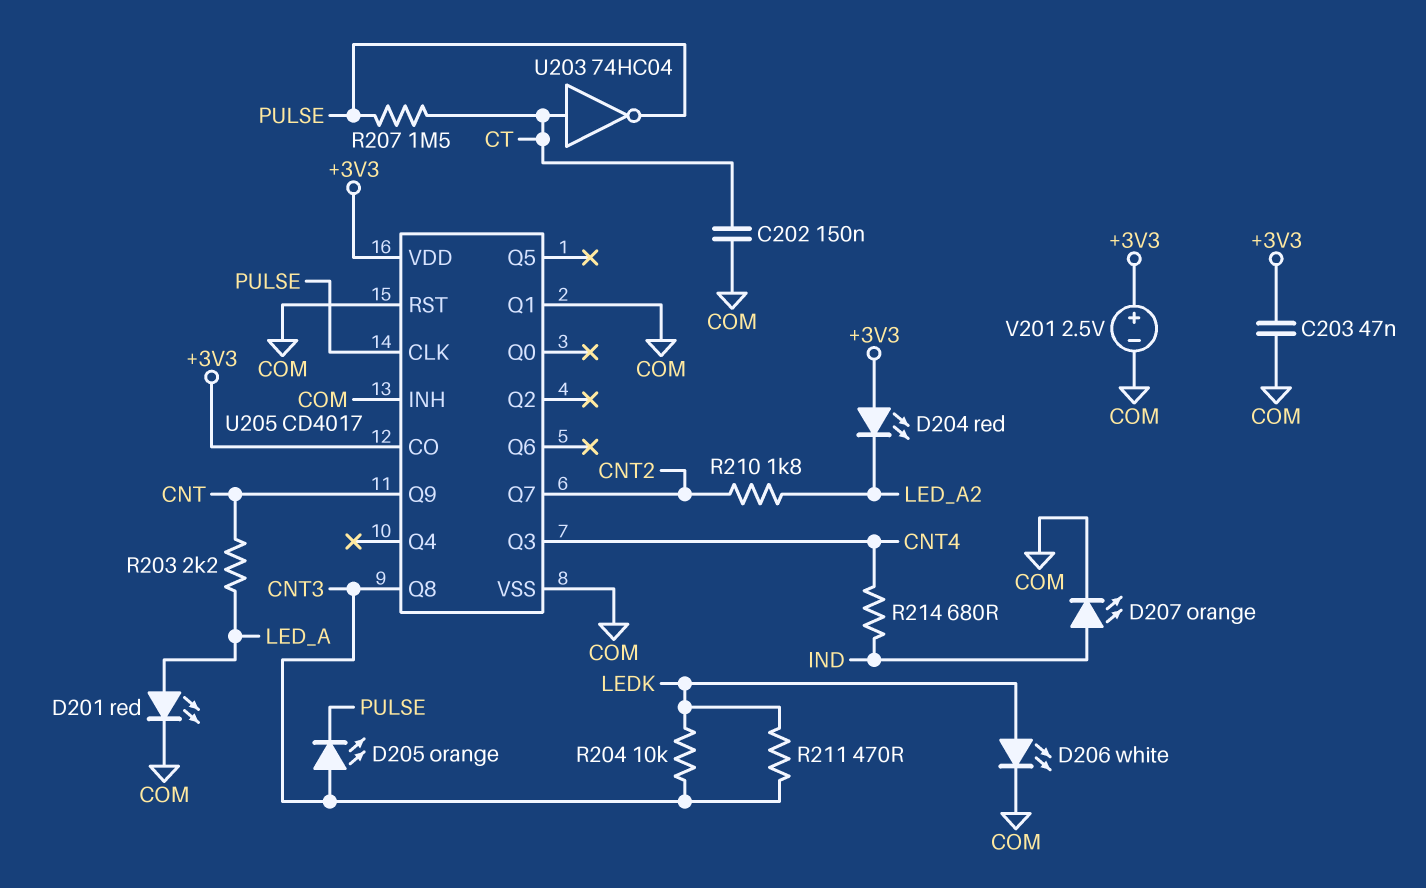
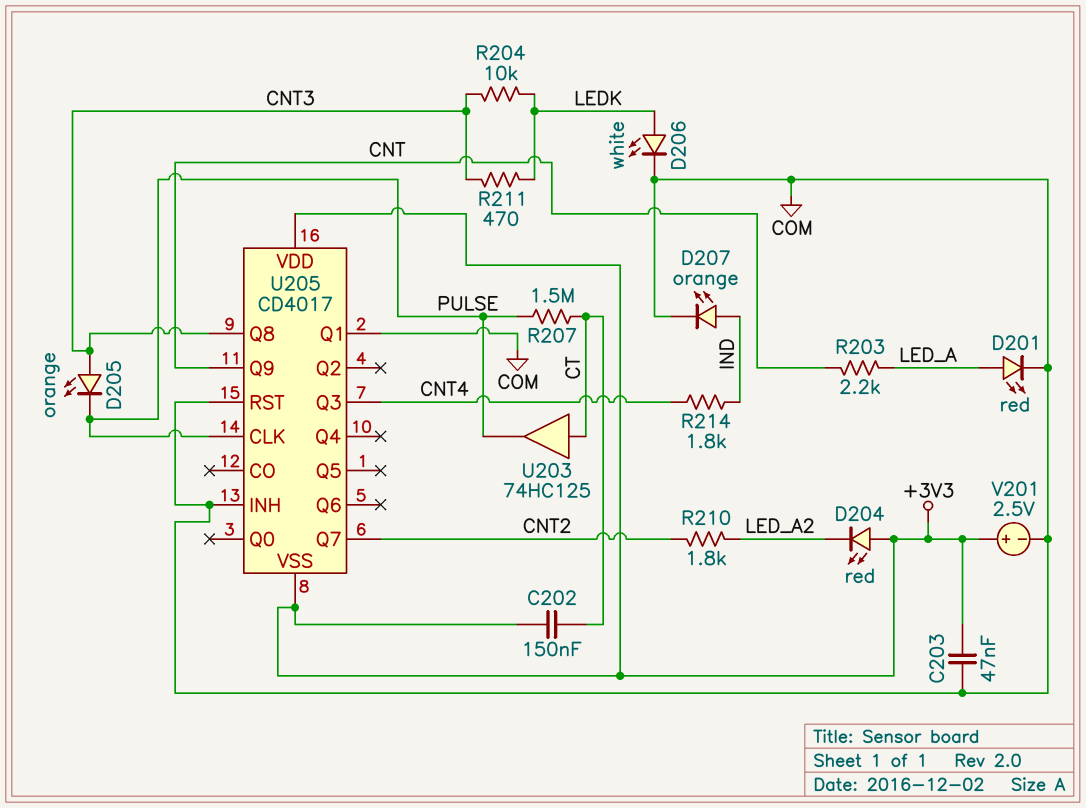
C202: 150nF (COM, CT) -> 150nF (+3V3, CT)
R214: 680 (CNT4, IND) -> 1.8k (CNT4, IND)
U203: NOT 74HC04 (in CT, out PULSE) -> buffer 74HC125 (in CT, out PULSE)
U205 pin CO: +3V3 -> none
U205 pin VSS: COM -> +3V3

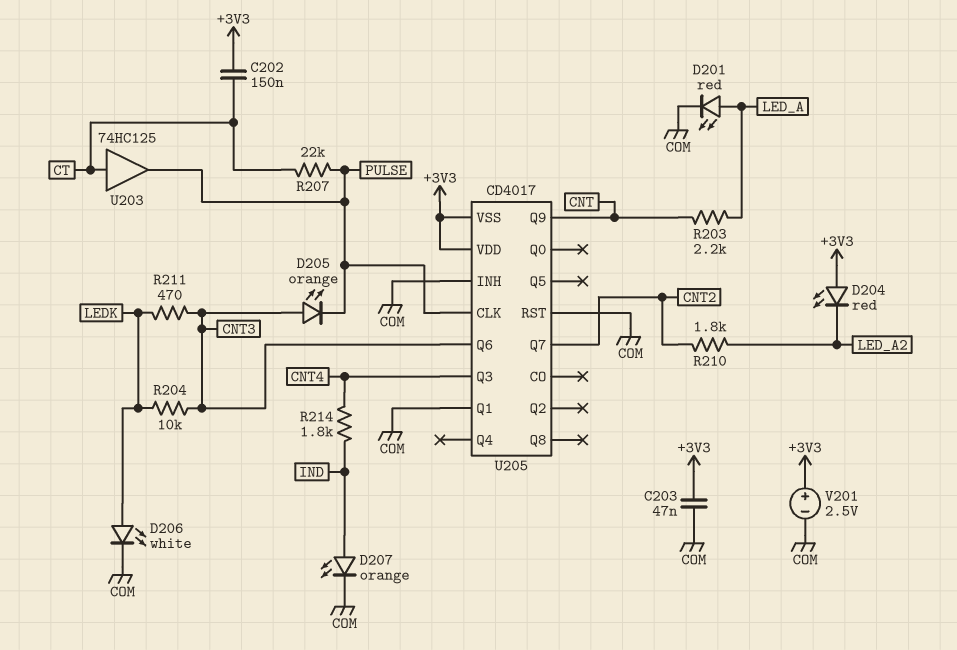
R207: 1.5M (CT, PULSE) -> 22k (CT, PULSE)
U205 pin Q6: none -> CNT3
U205 pin Q8: CNT3 -> none

